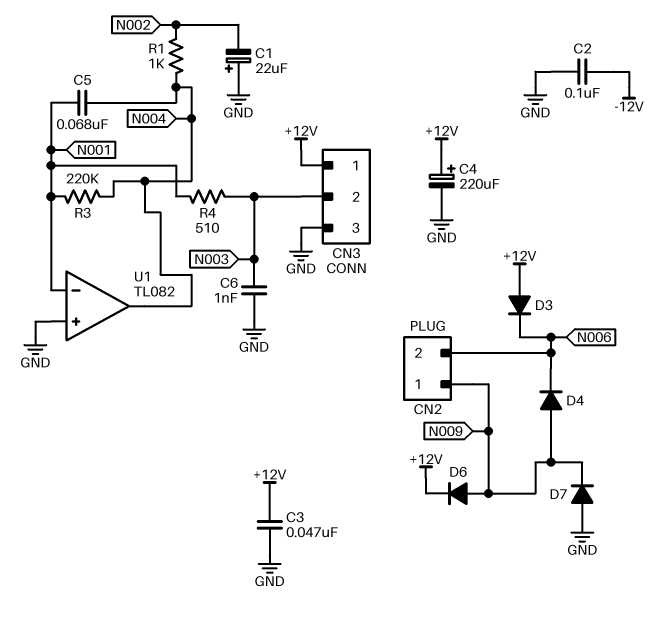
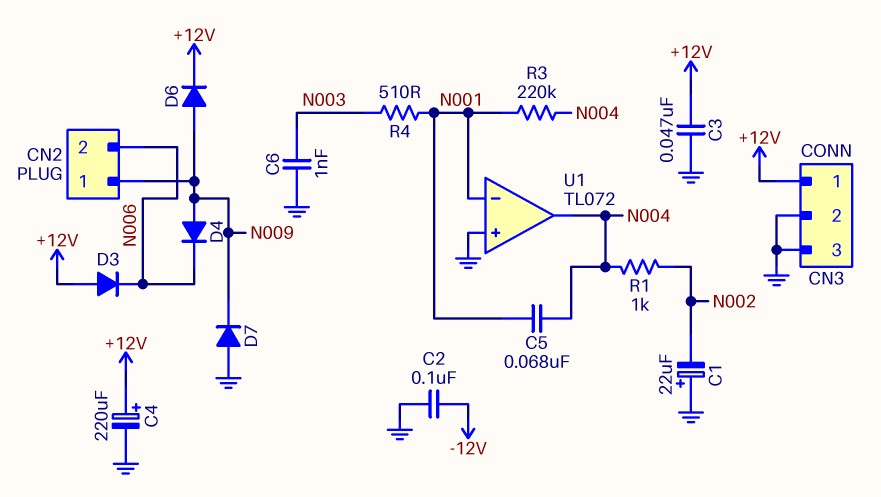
CN3 pin 2: N003 -> GND
U1: TL082 -> TL072

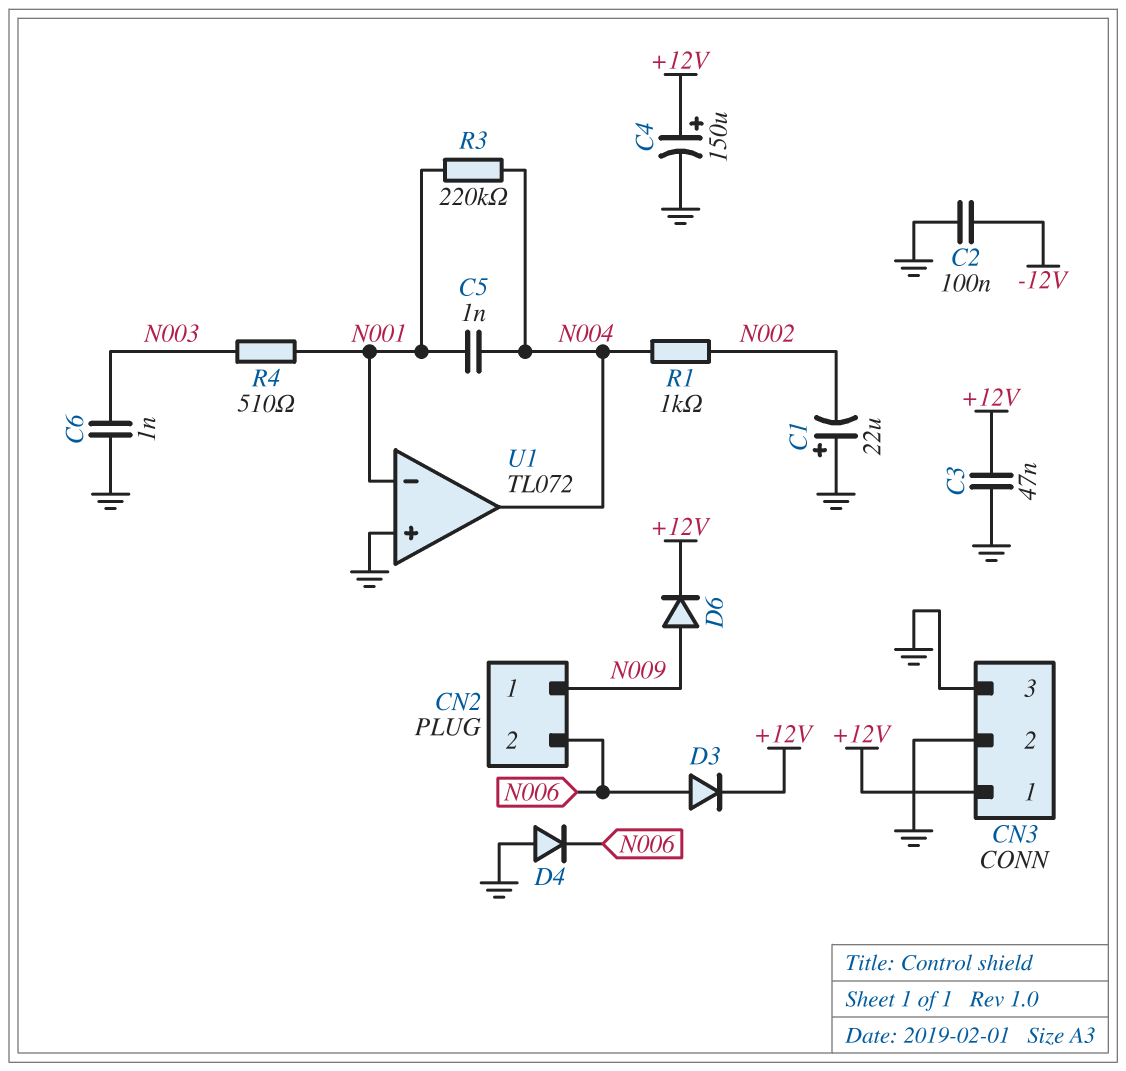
C4: 220uF (plus +12V, minus GND) -> 150uF (plus +12V, minus GND)
C5: 68nF (N001, N004) -> 1nF (N001, N004)
D3: diode (A +12V, K N006) -> diode (A N006, K +12V)
D4: diode (A N009, K N006) -> diode (A GND, K N006)
D7: diode (A GND, K N009) -> none

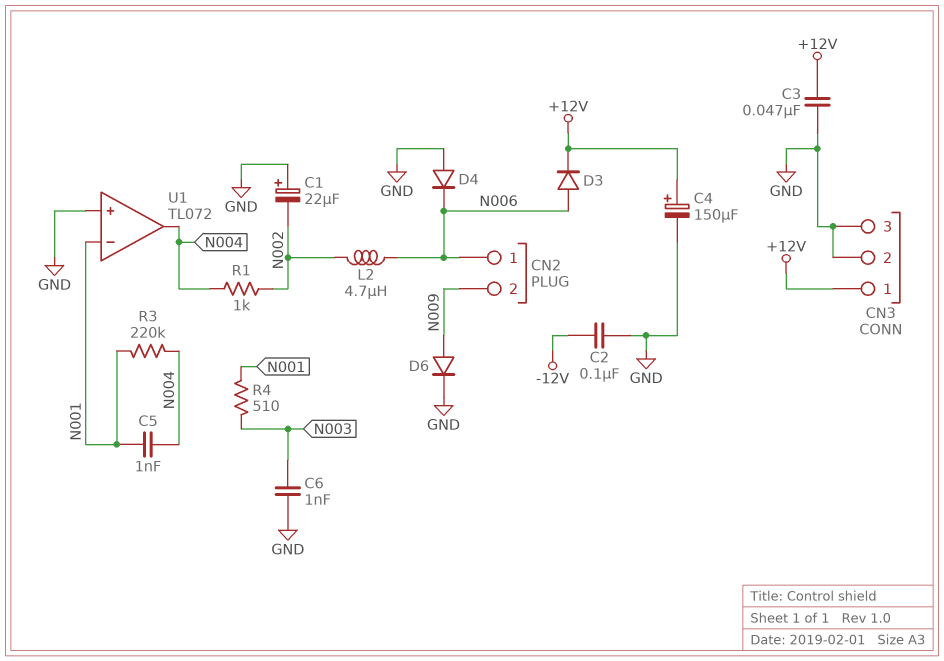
CN2 pin 1: N009 -> N006
CN2 pin 2: N006 -> N009
D6: diode (A N009, K +12V) -> diode (A N009, K GND)
L2: none -> 4.7uH (N002, N006)

